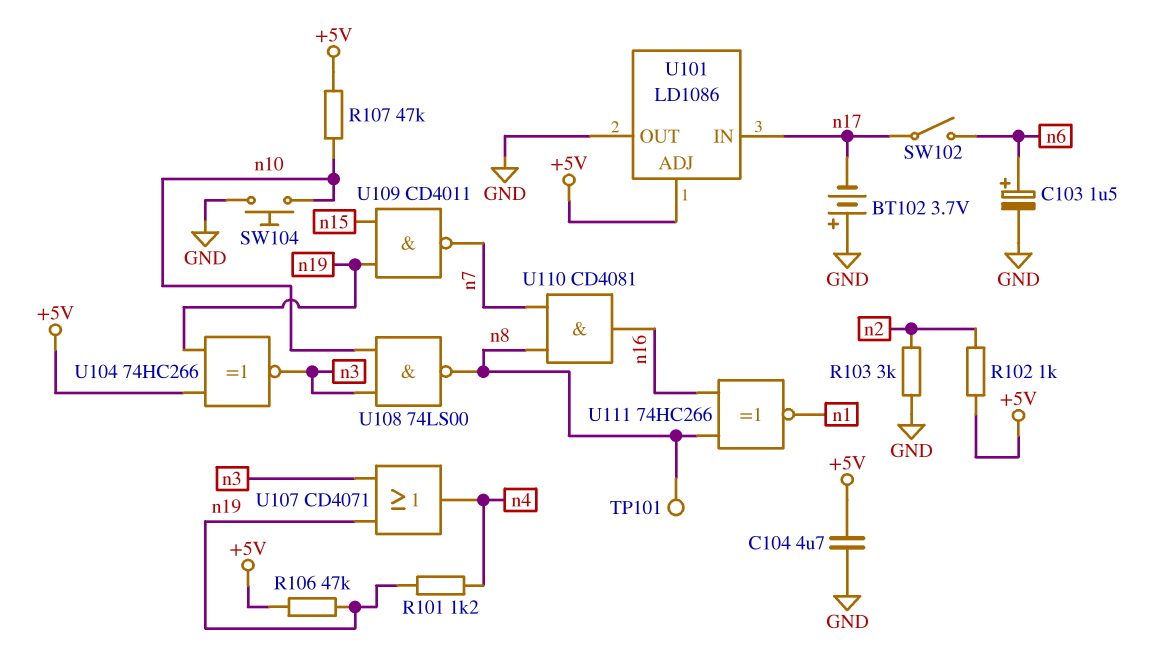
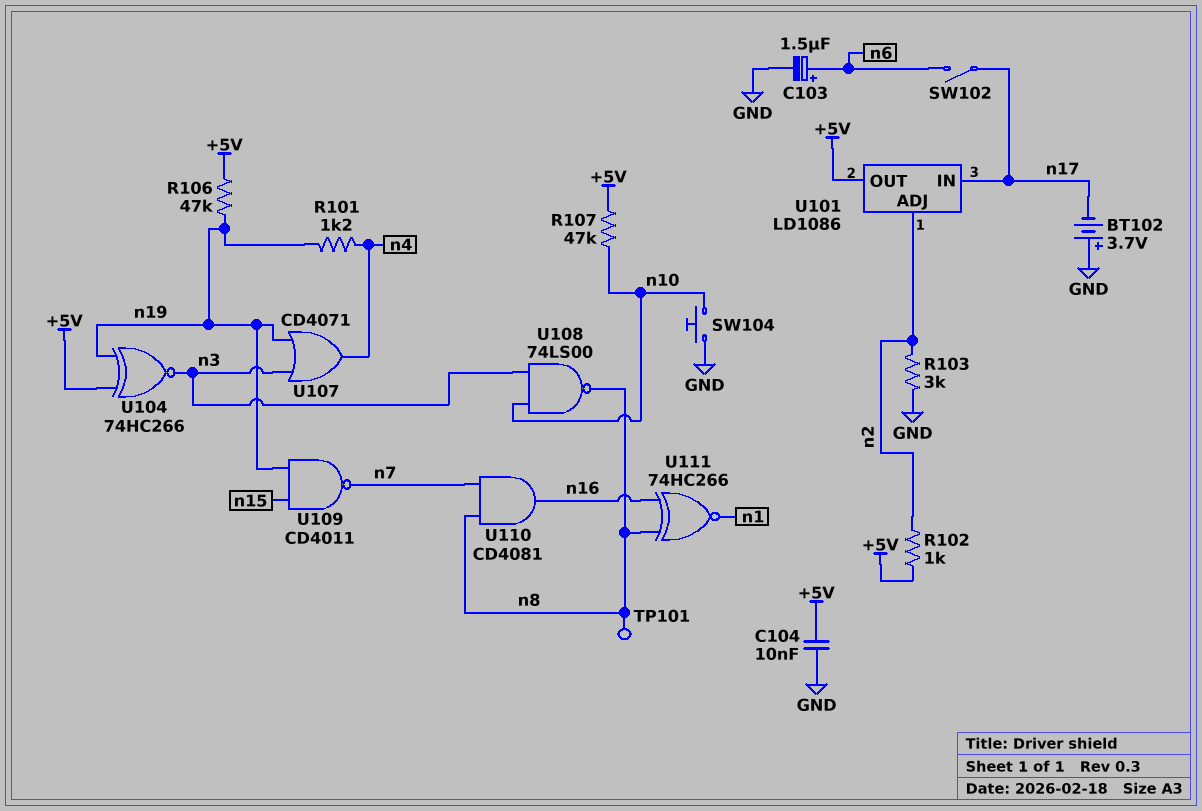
C104: 4.7uF (+5V, GND) -> 10nF (+5V, GND)
U101 pin ADJ: +5V -> n2
U101 pin OUT: GND -> +5V

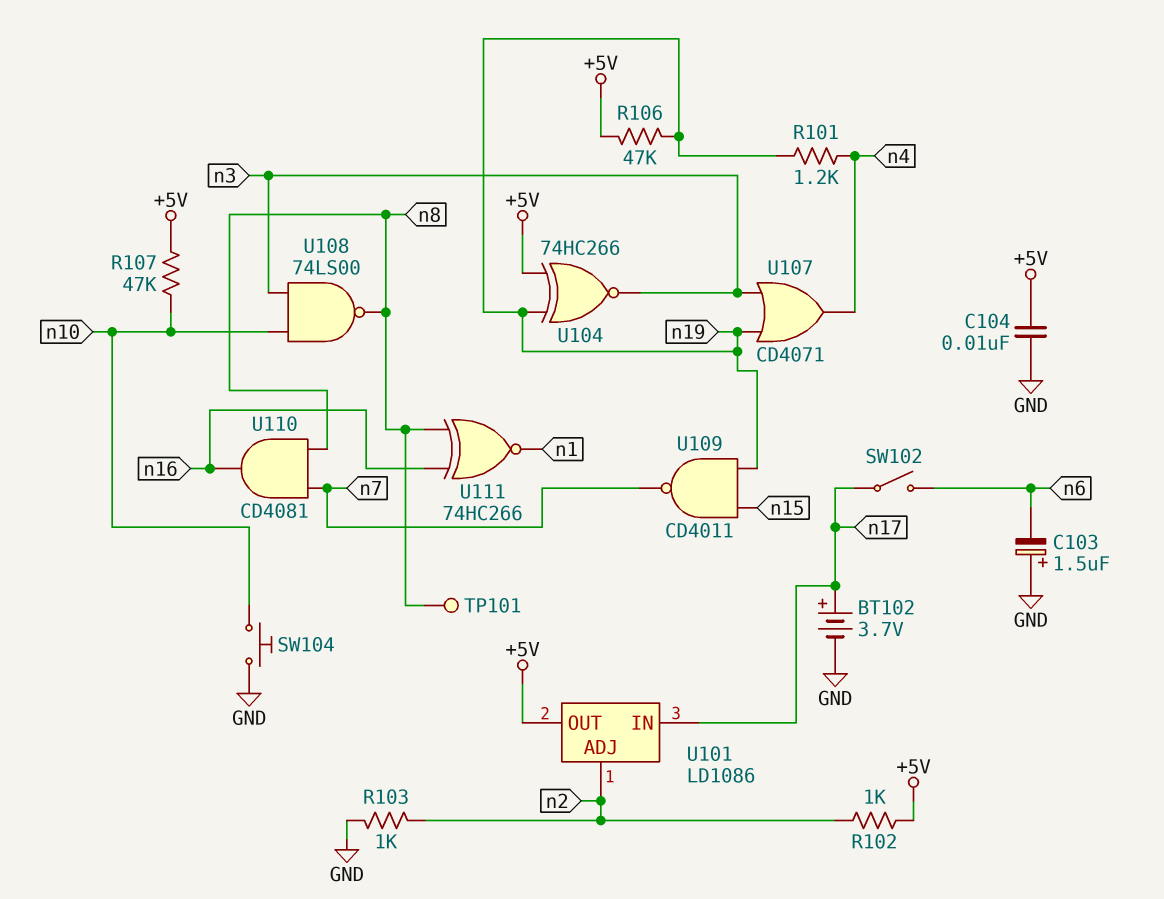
BT102: 3.7V (plus GND, minus n17) -> 3.7V (plus n17, minus GND)
C103: 1.5uF (plus n6, minus GND) -> 1.5uF (plus GND, minus n6)
R103: 3k (GND, n2) -> 1k (GND, n2)

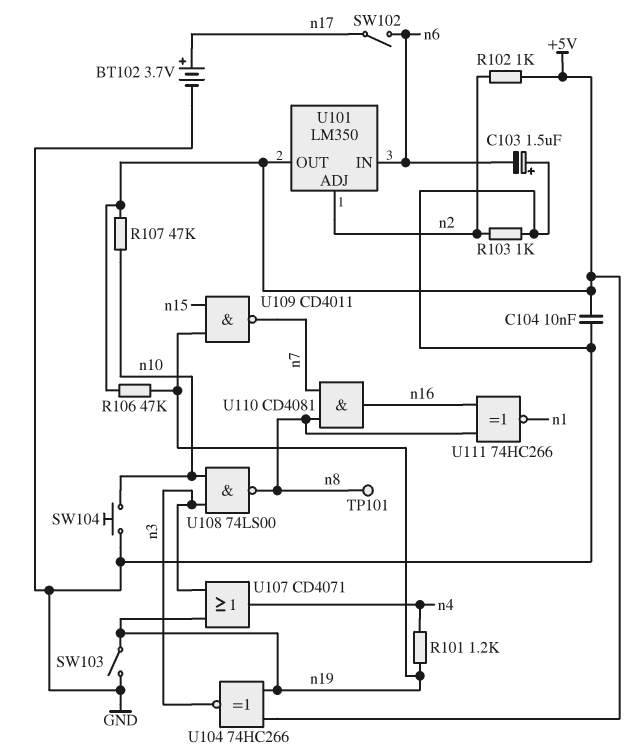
SW103: none -> switch (GND, n19)
U101: LD1086 -> LM350
U101 pin IN: n17 -> n6

